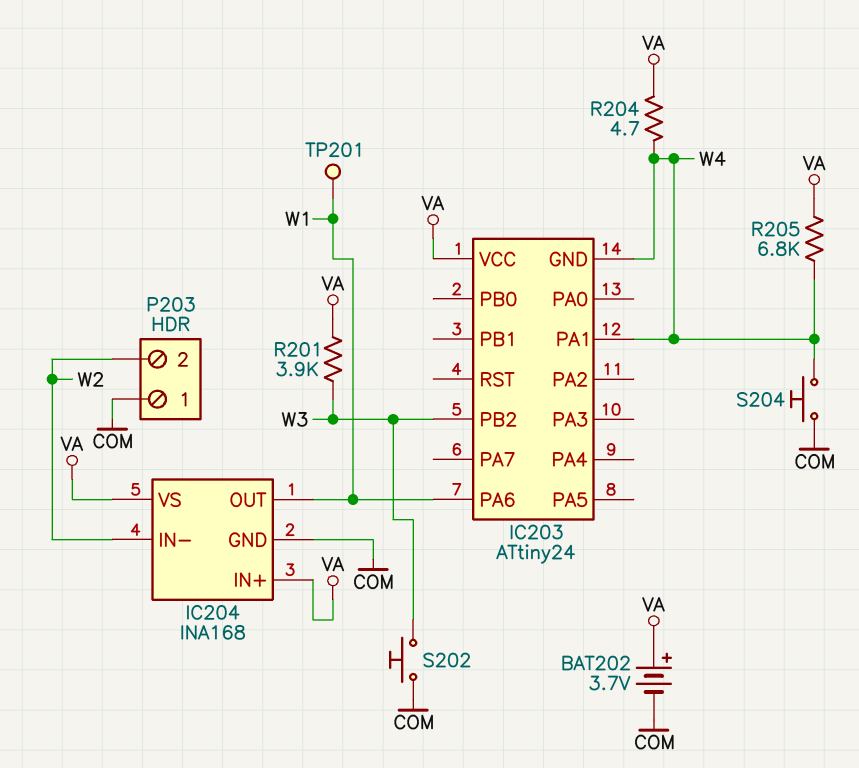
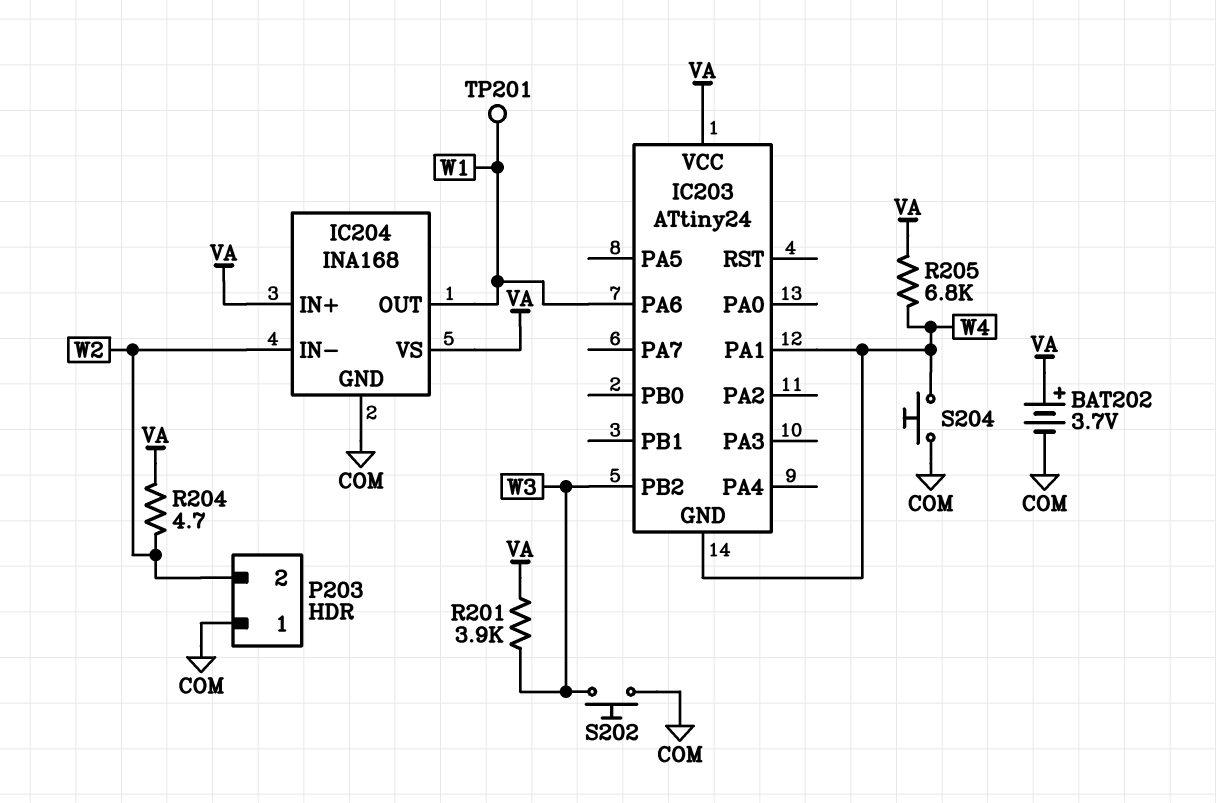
R204: 4.7 (VA, W4) -> 4.7 (VA, W2)

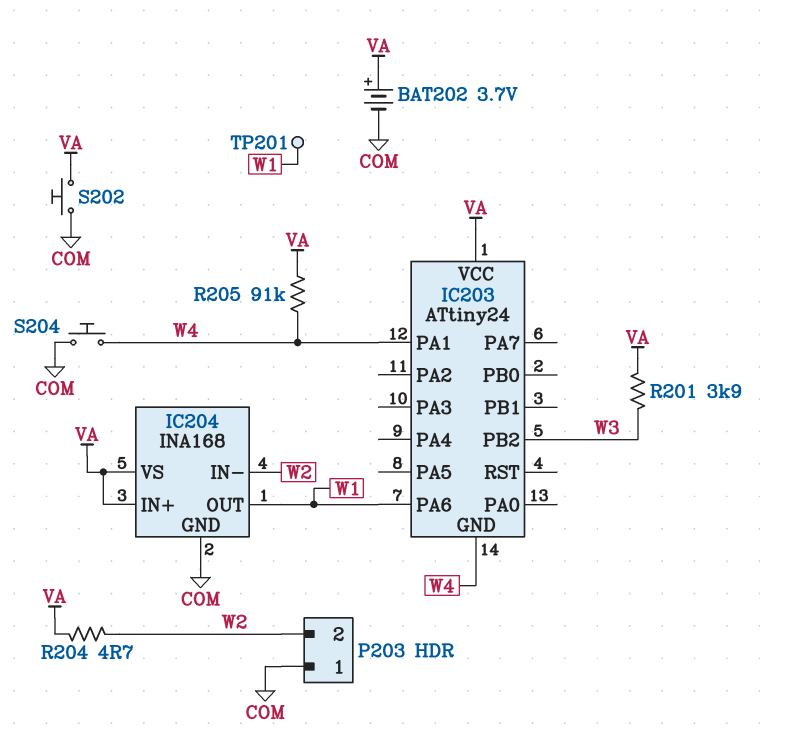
R205: 6.8k (VA, W4) -> 91k (VA, W4)
S202: button (COM, W3) -> button (COM, VA)

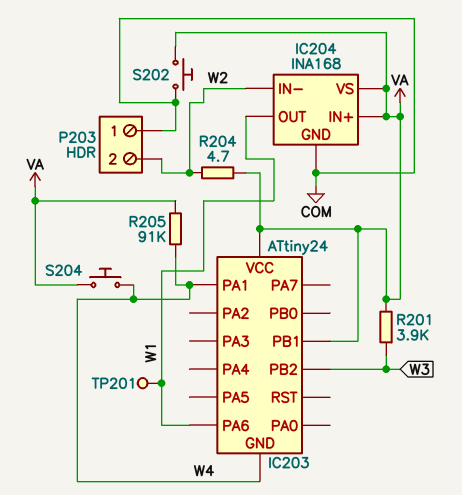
BAT202: 3.7V (plus VA, minus COM) -> none
IC203 pin PB1: none -> VA
S204: button (COM, W4) -> button (VA, W4)

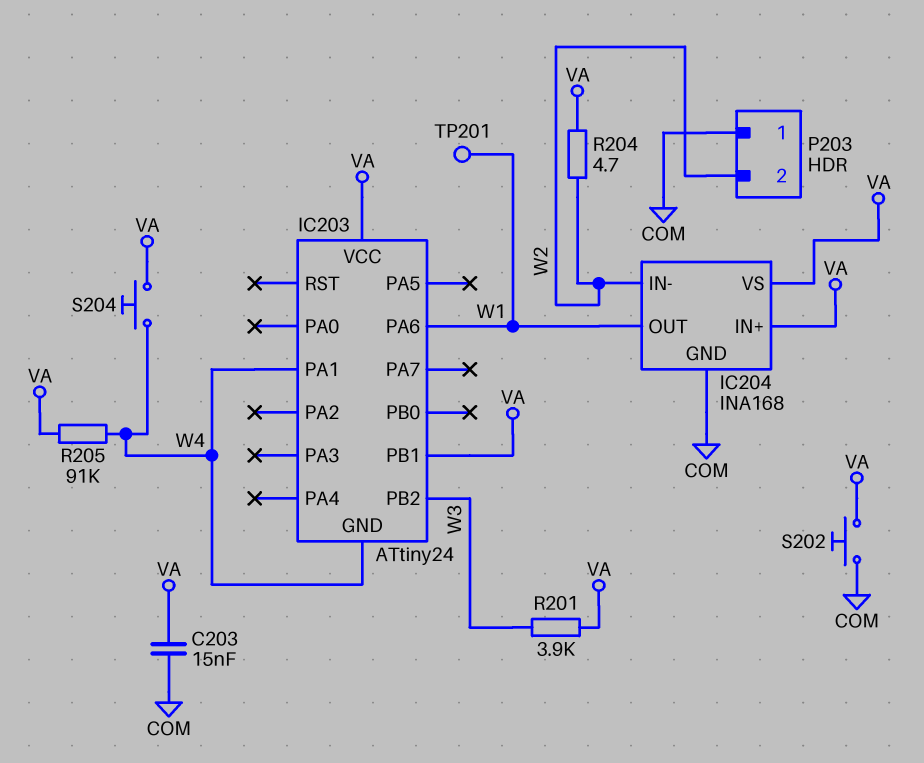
C203: none -> 15nF (COM, VA)

